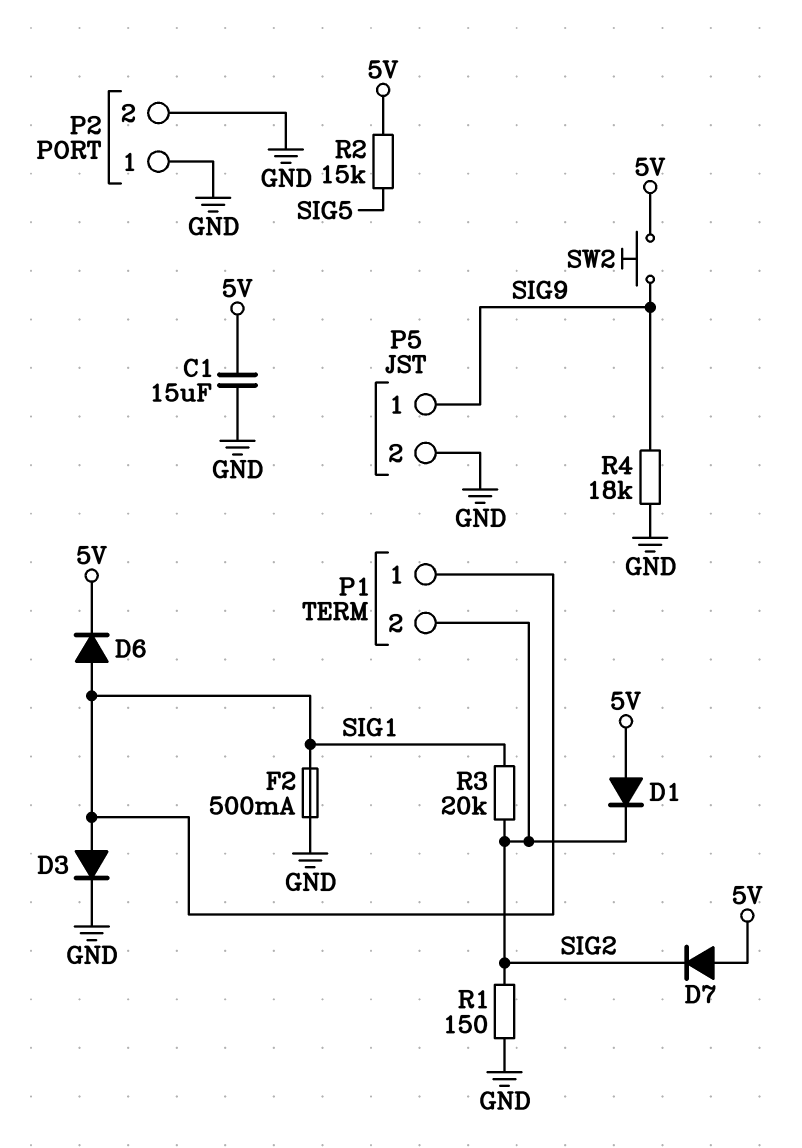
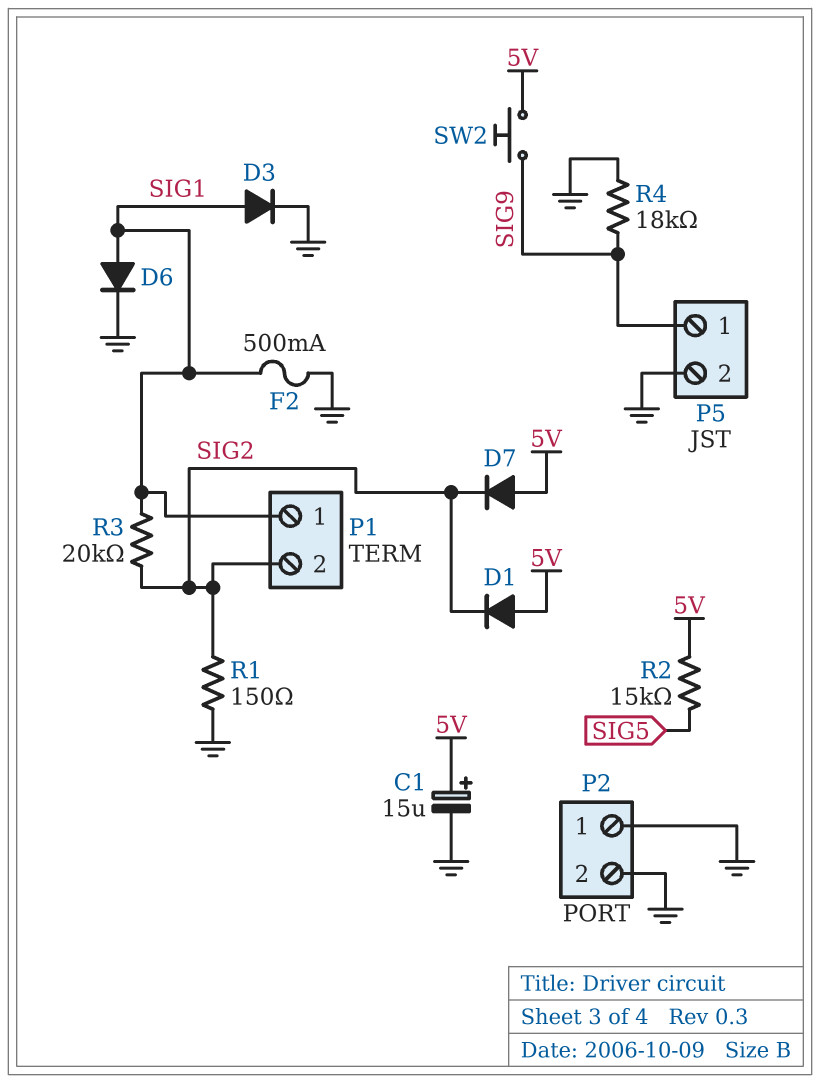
C1: 15uF (5V, GND) -> 15uF (plus 5V, minus GND)
D6: diode (A SIG1, K 5V) -> diode (A SIG1, K GND)

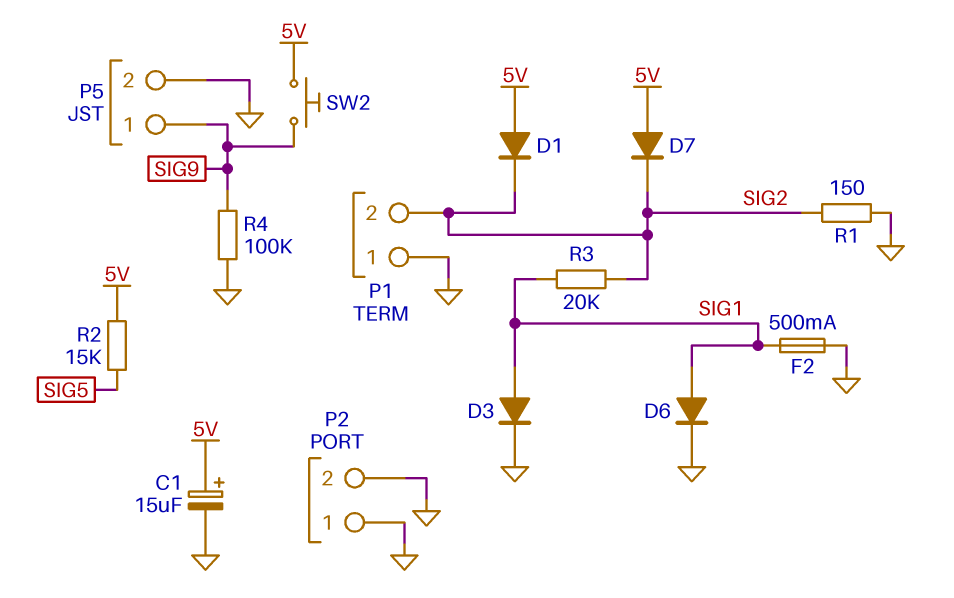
P1 pin 1: SIG1 -> GND
R4: 18k (GND, SIG9) -> 100k (GND, SIG9)

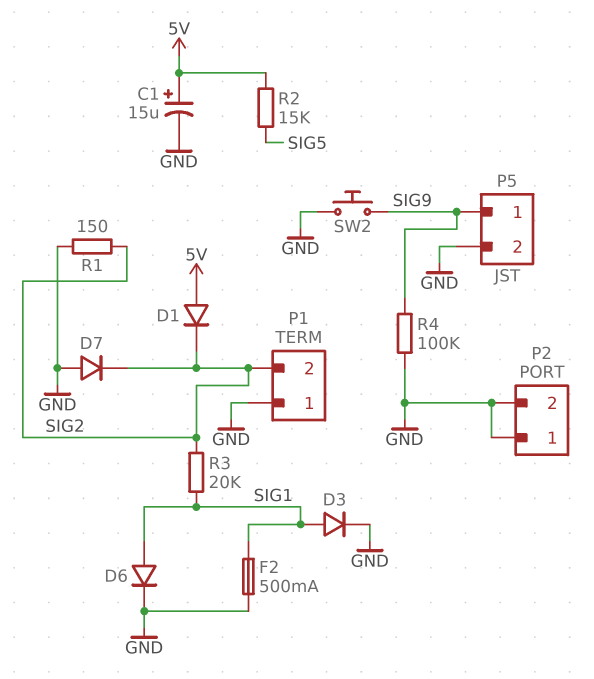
D7: diode (A 5V, K SIG2) -> diode (A GND, K SIG2)
SW2: button (5V, SIG9) -> button (GND, SIG9)

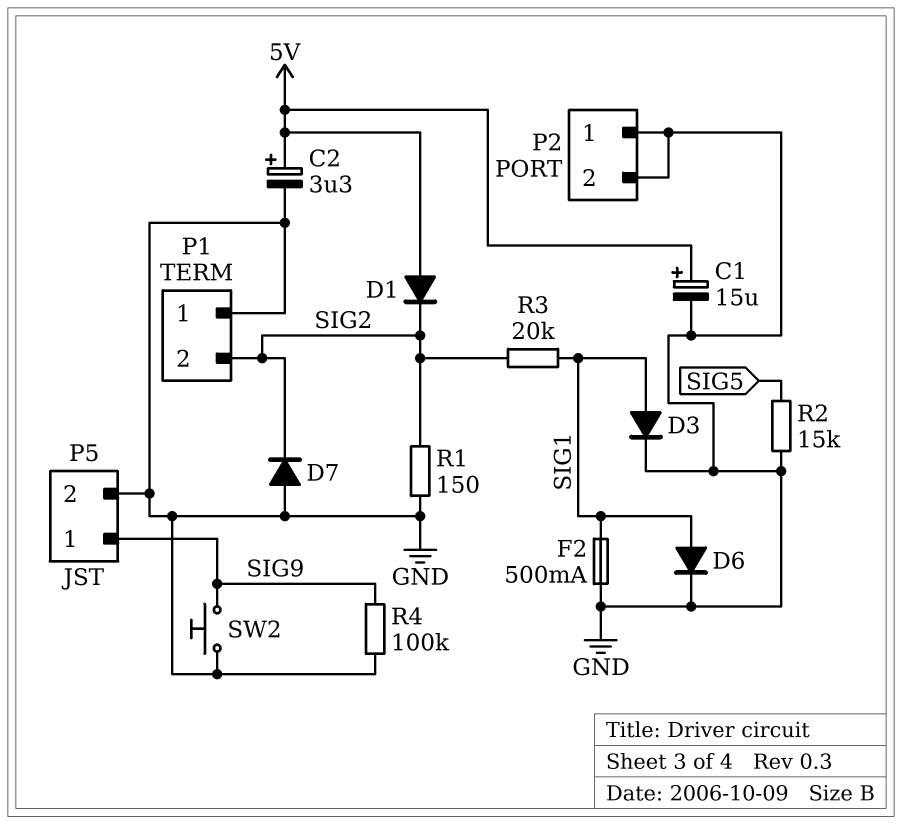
C2: none -> 3.3uF (plus 5V, minus GND)
R2: 15k (5V, SIG5) -> 15k (GND, SIG5)

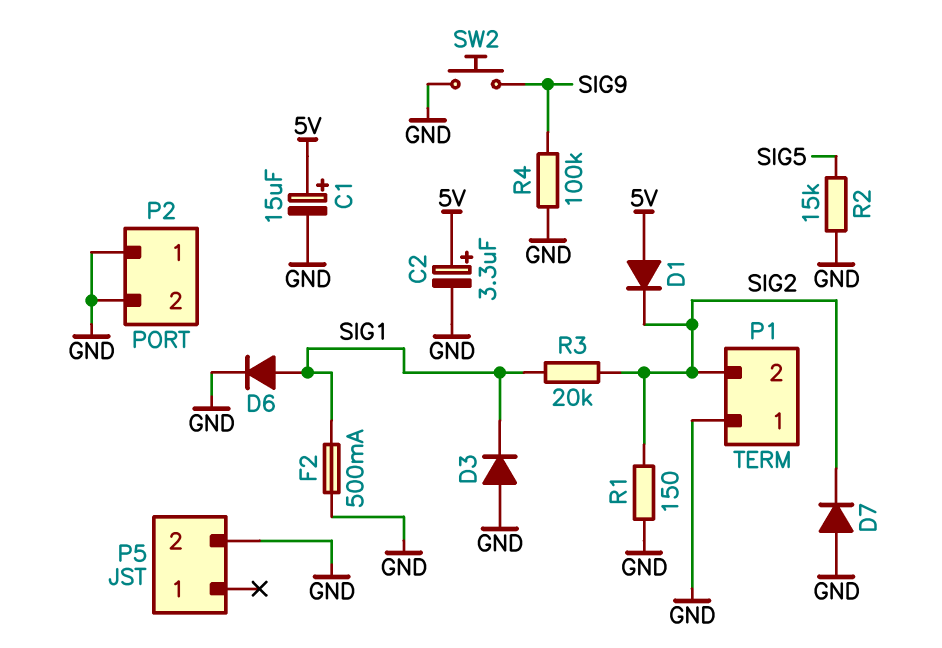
D3: diode (A SIG1, K GND) -> diode (A GND, K SIG1)
P5 pin 1: SIG9 -> none

